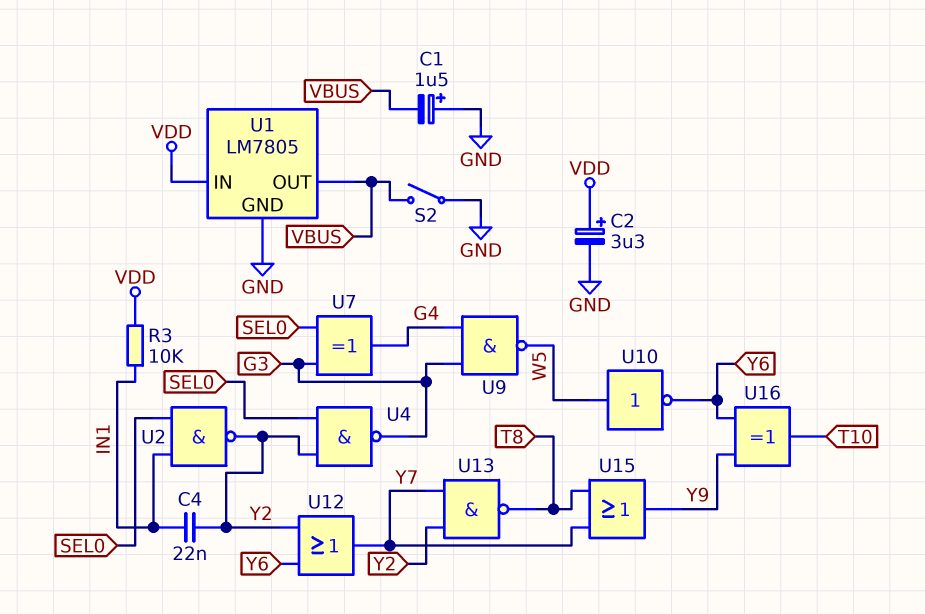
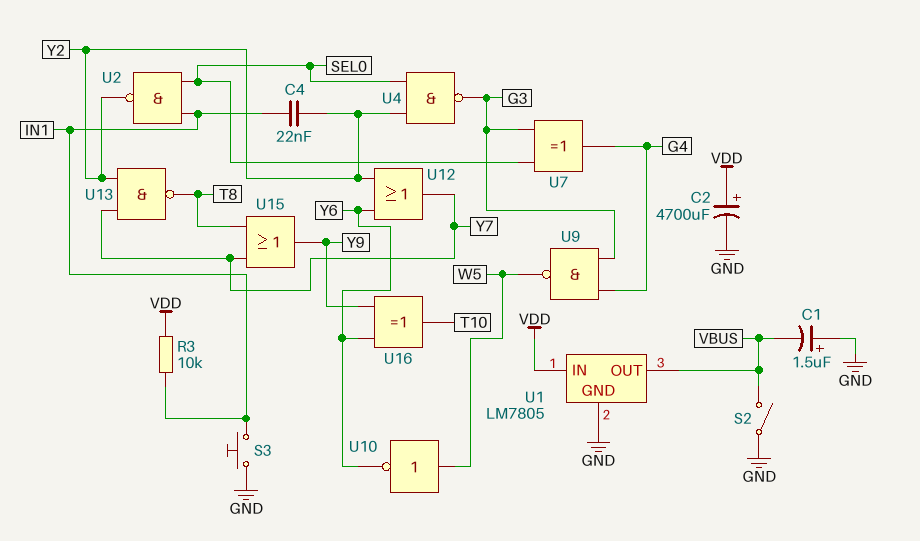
C2: 3.3uF (plus VDD, minus GND) -> 4700uF (plus VDD, minus GND)
S3: none -> button (GND, IN1)

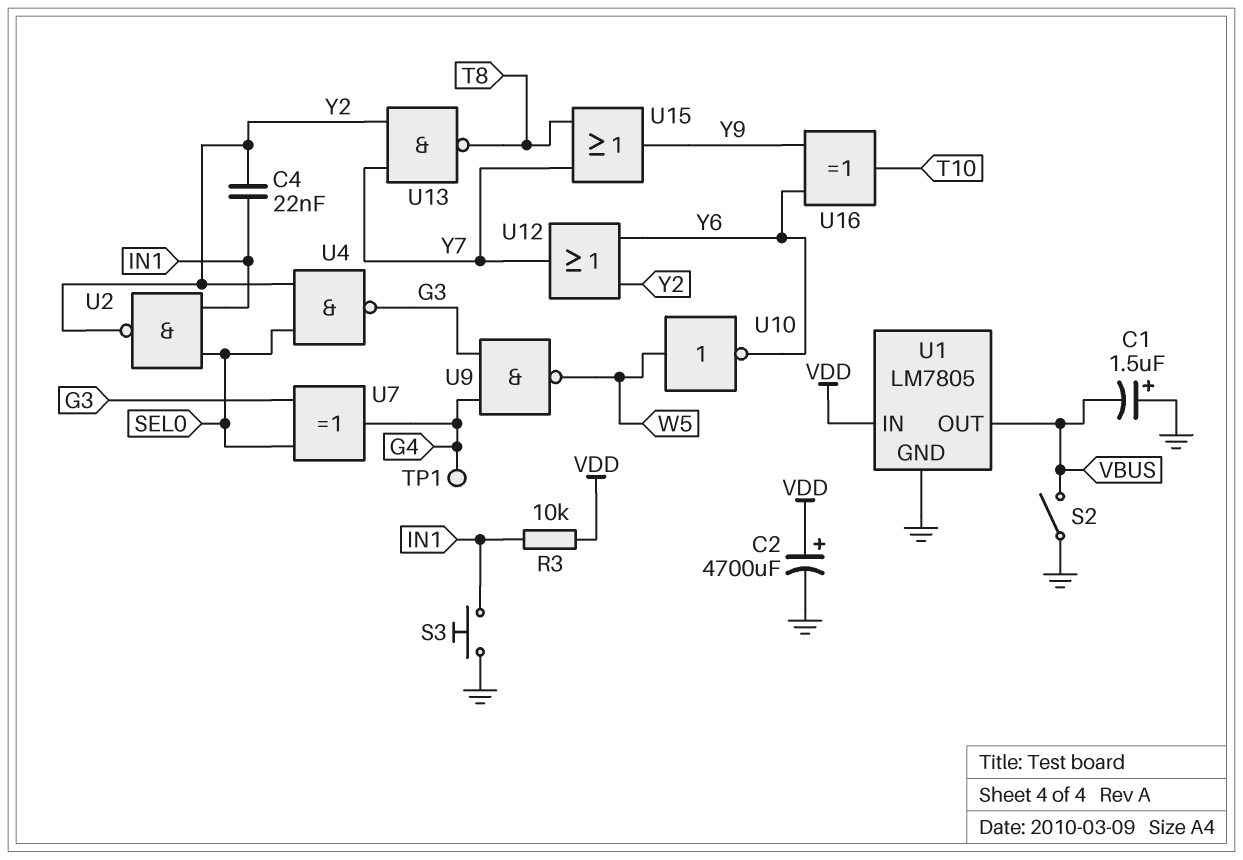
TP1: none -> test point (G4)

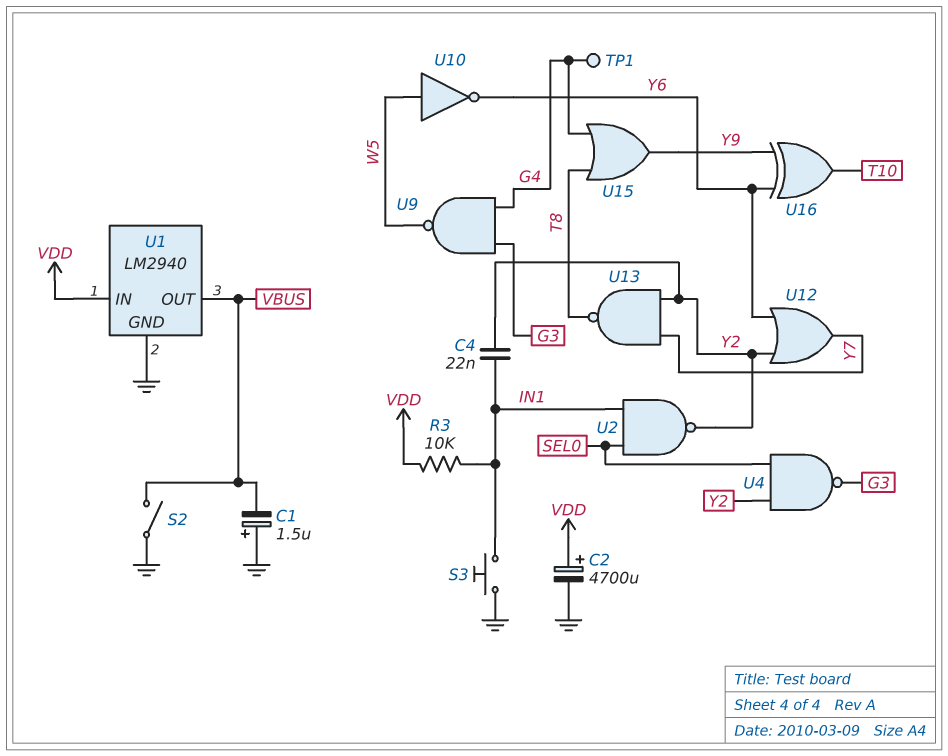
U1: LM7805 -> LM2940
U7: XOR (in G3, in SEL0, out G4) -> none
U15: OR (in T8, in Y7, out Y9) -> OR (in G4, in T8, out Y9)

